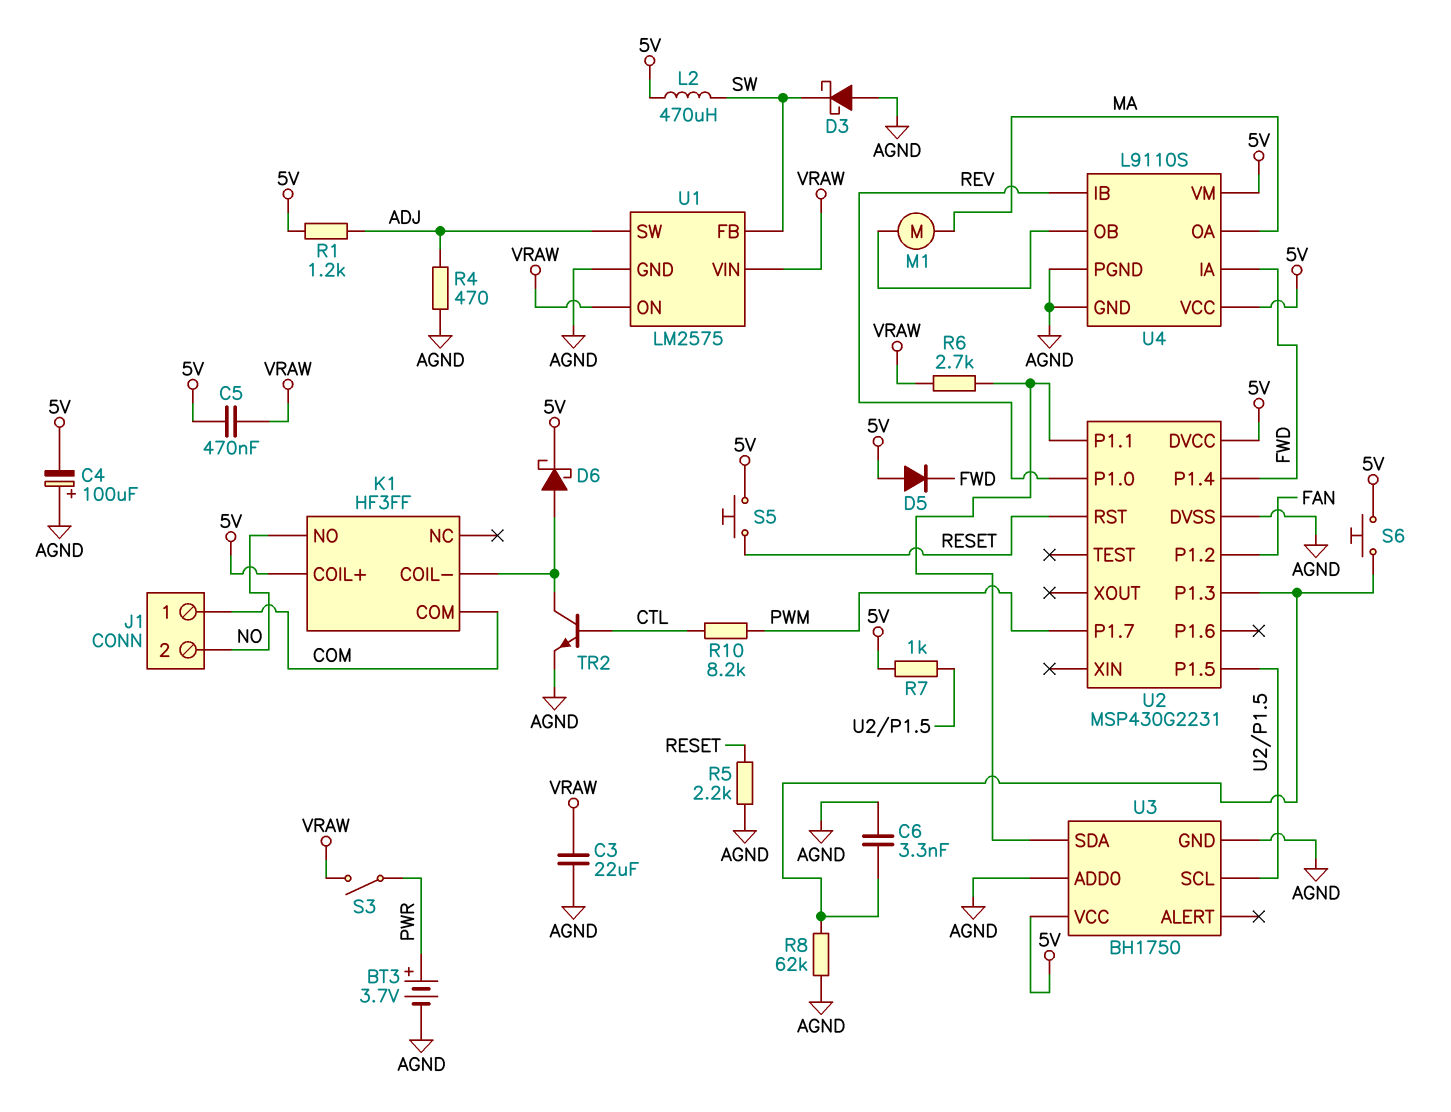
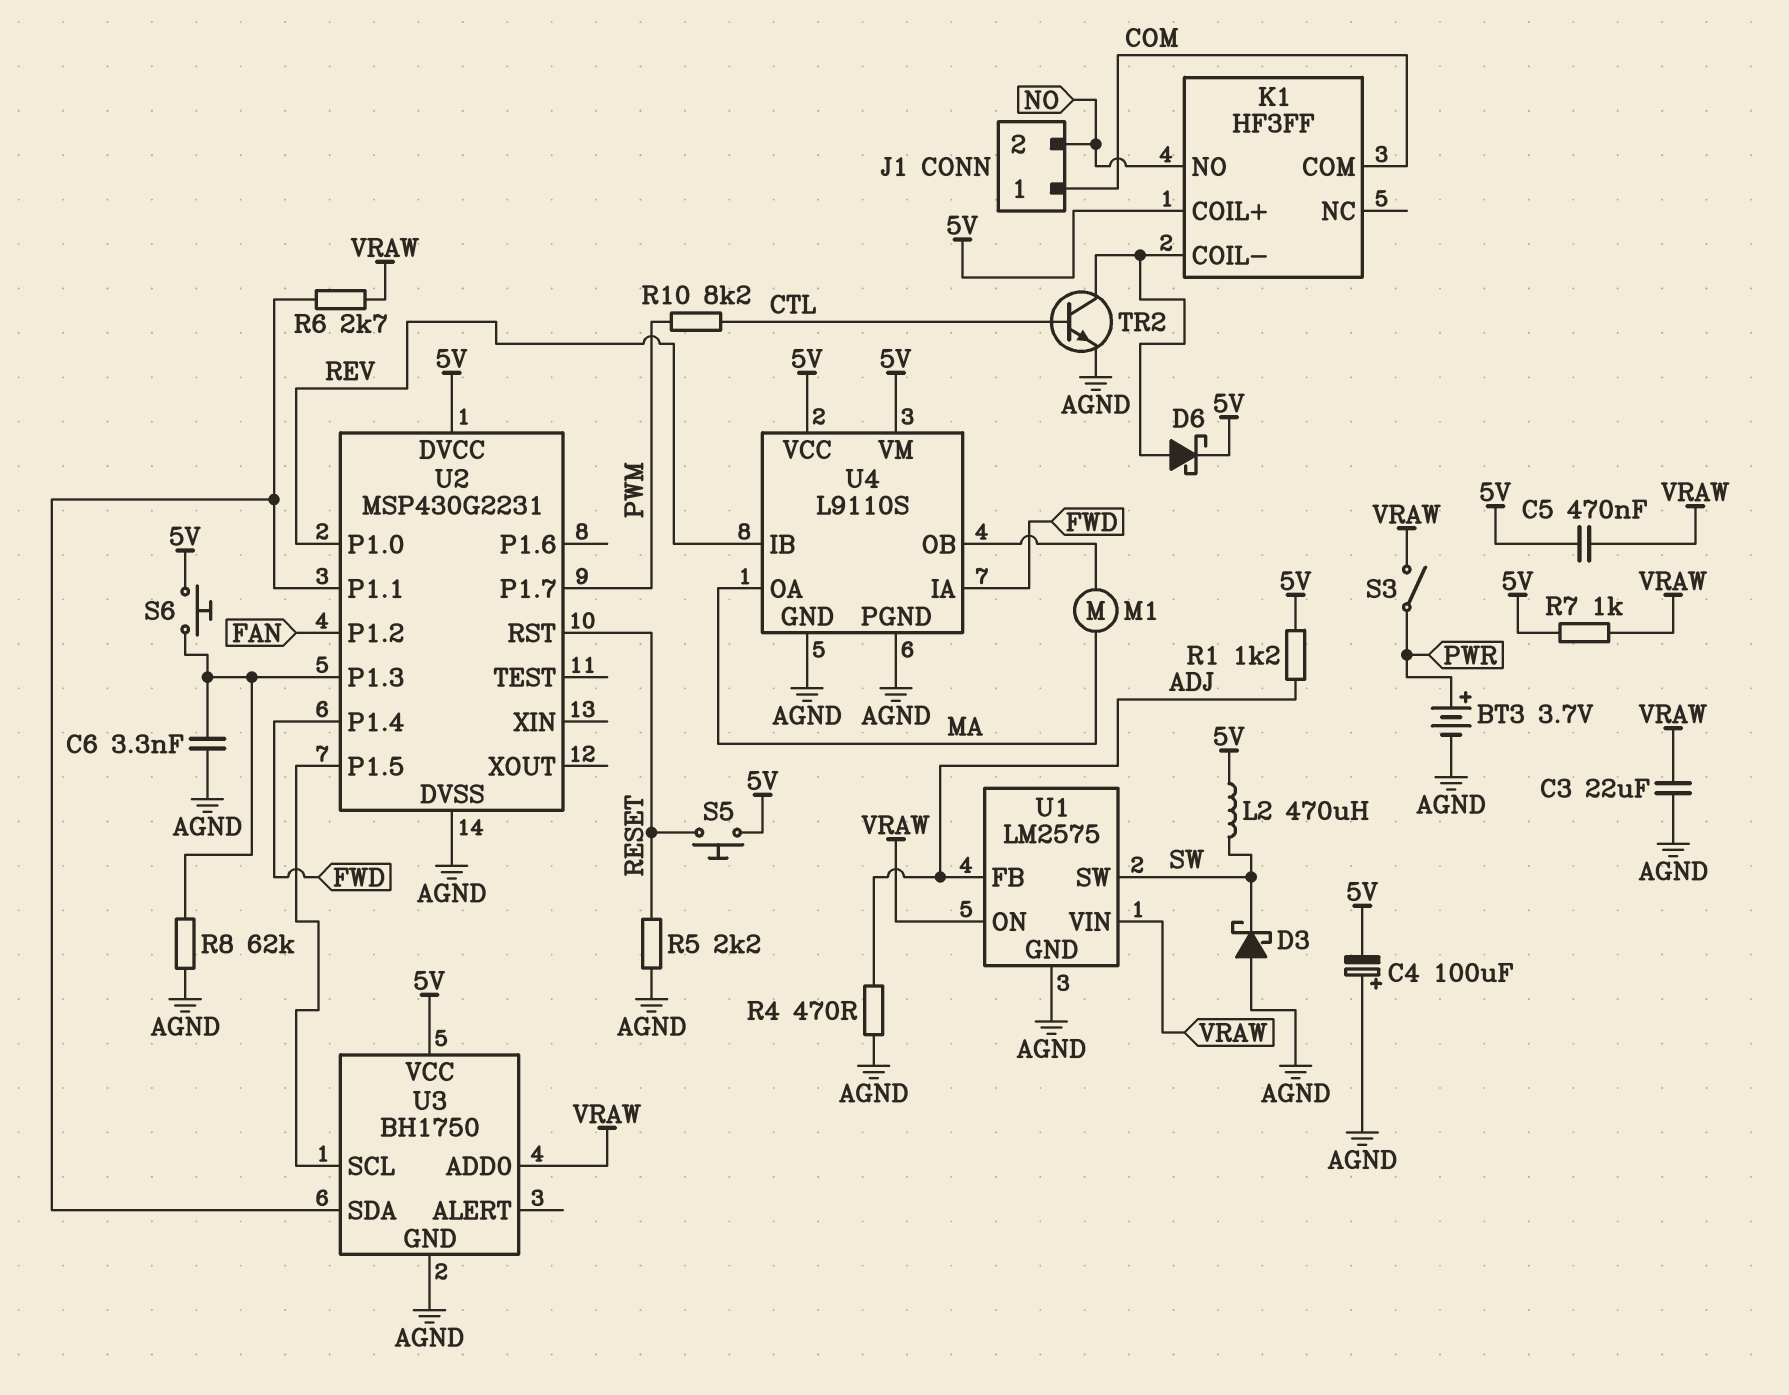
D5: diode (A 5V, K FWD) -> none
R7: 1k (5V, U2/P1.5) -> 1k (5V, VRAW)
U1 pin FB: SW -> ADJ
U1 pin SW: ADJ -> SW
U3 pin ADD0: AGND -> VRAW

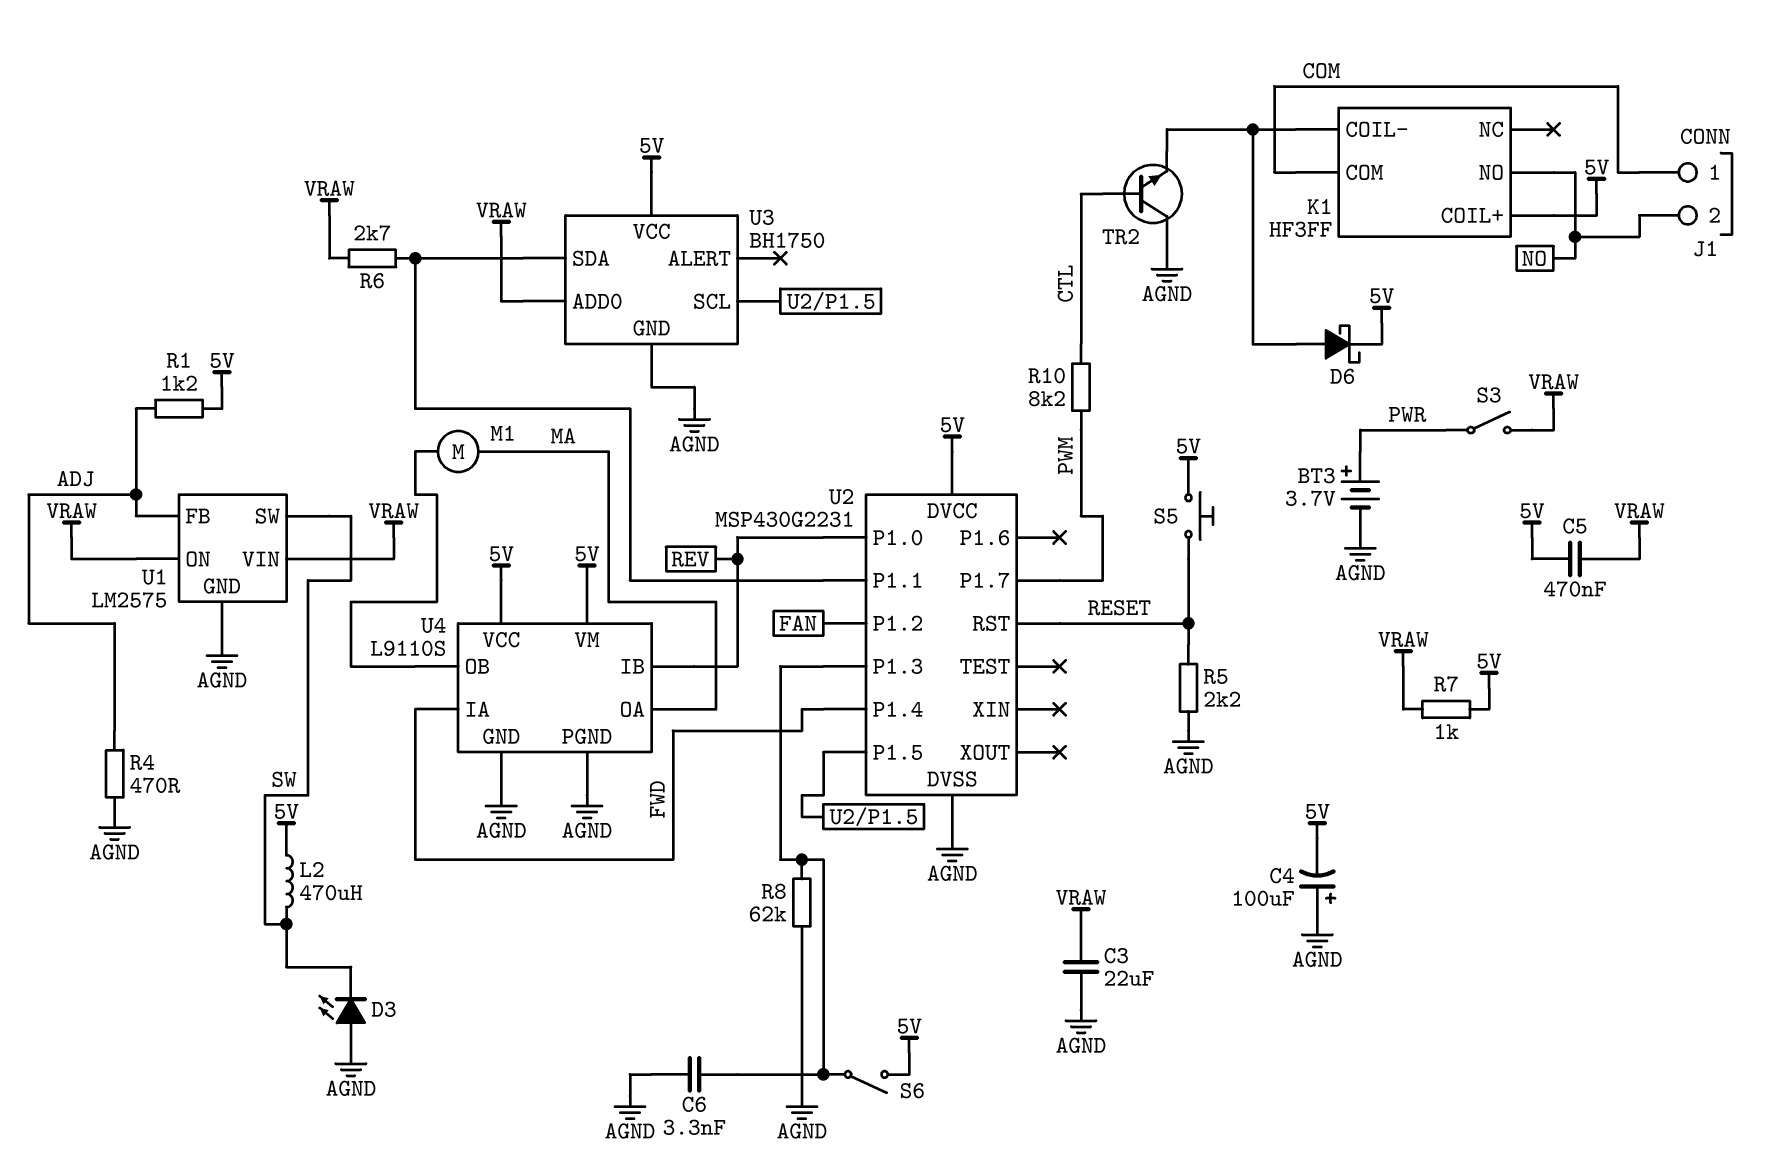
D3: schottky (A AGND, K SW) -> LED (A AGND, K SW)
S6: button (5V, U2/P1.3) -> switch (5V, U2/P1.3)
TR2: NPN (B CTL, C K1/COIL-, E AGND) -> NPN (B CTL, C AGND, E K1/COIL-)

